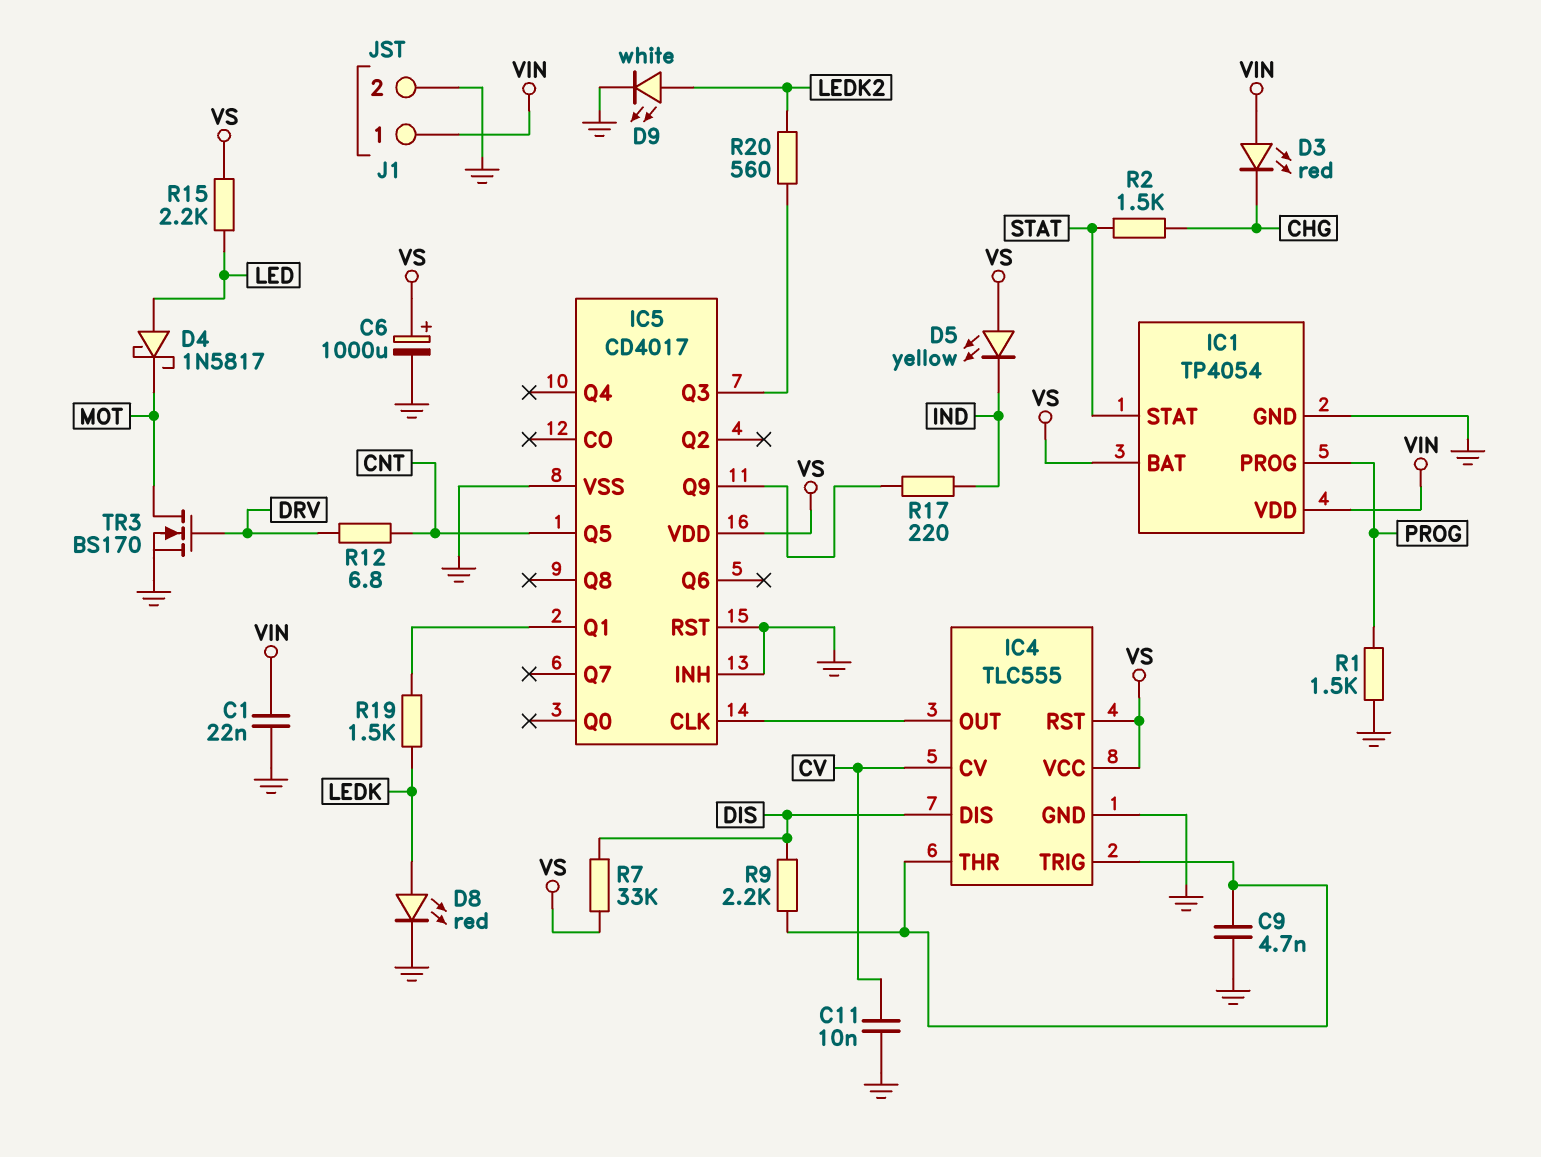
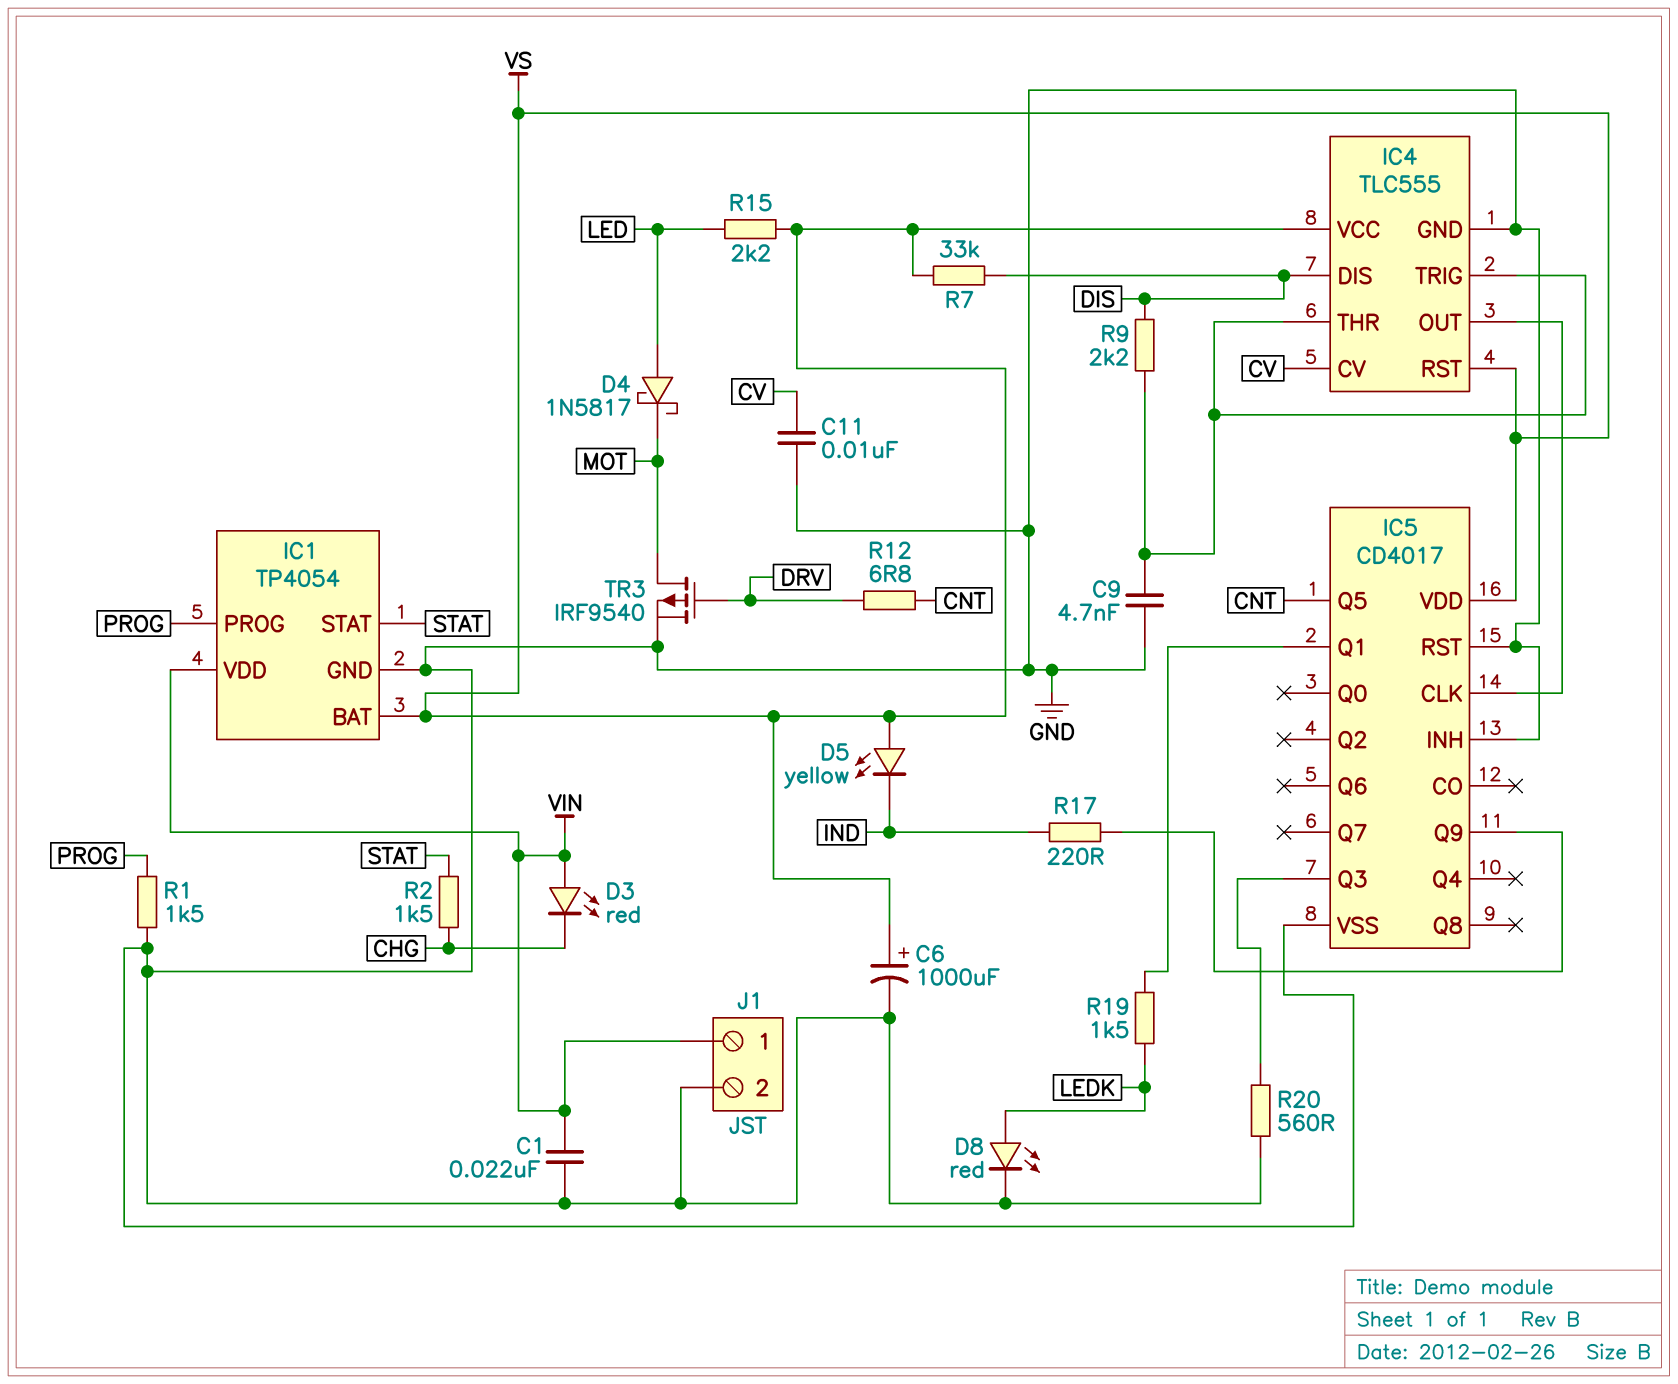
D9: LED white (A LEDK2, K GND) -> none
R20: 560 (IC5/Q3, LEDK2) -> 560 (GND, IC5/Q3)
TR3: NMOS BS170 (G DRV, D MOT, S GND) -> PMOS IRF9540 (G DRV, D MOT, S GND)

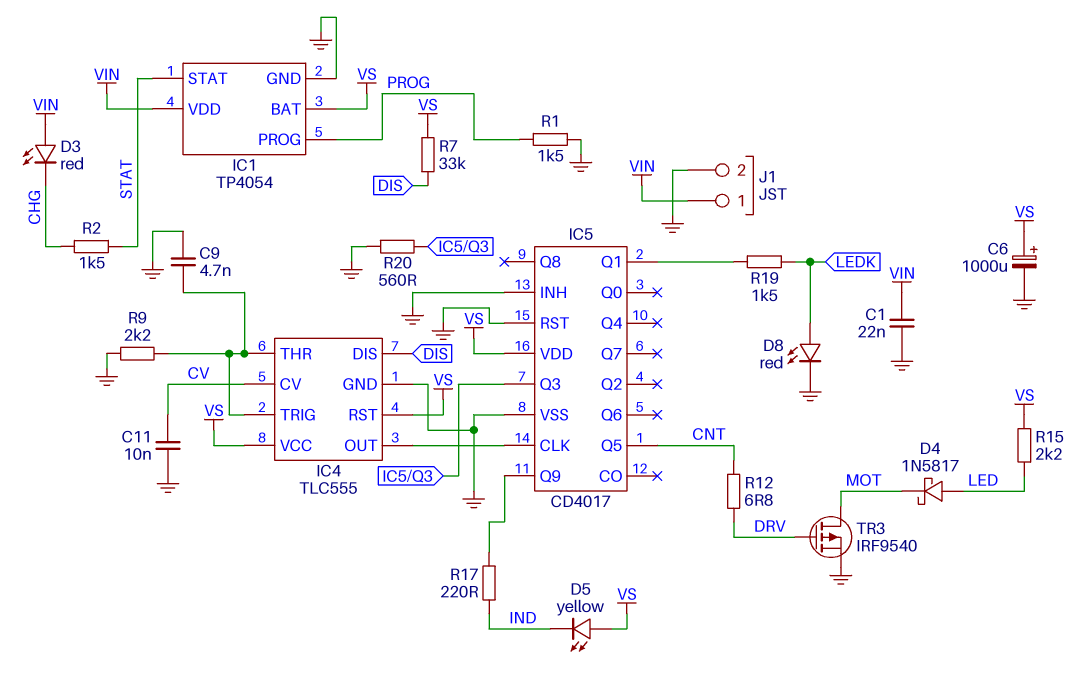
R9: 2.2k (DIS, IC4/THR) -> 2.2k (GND, IC4/THR)

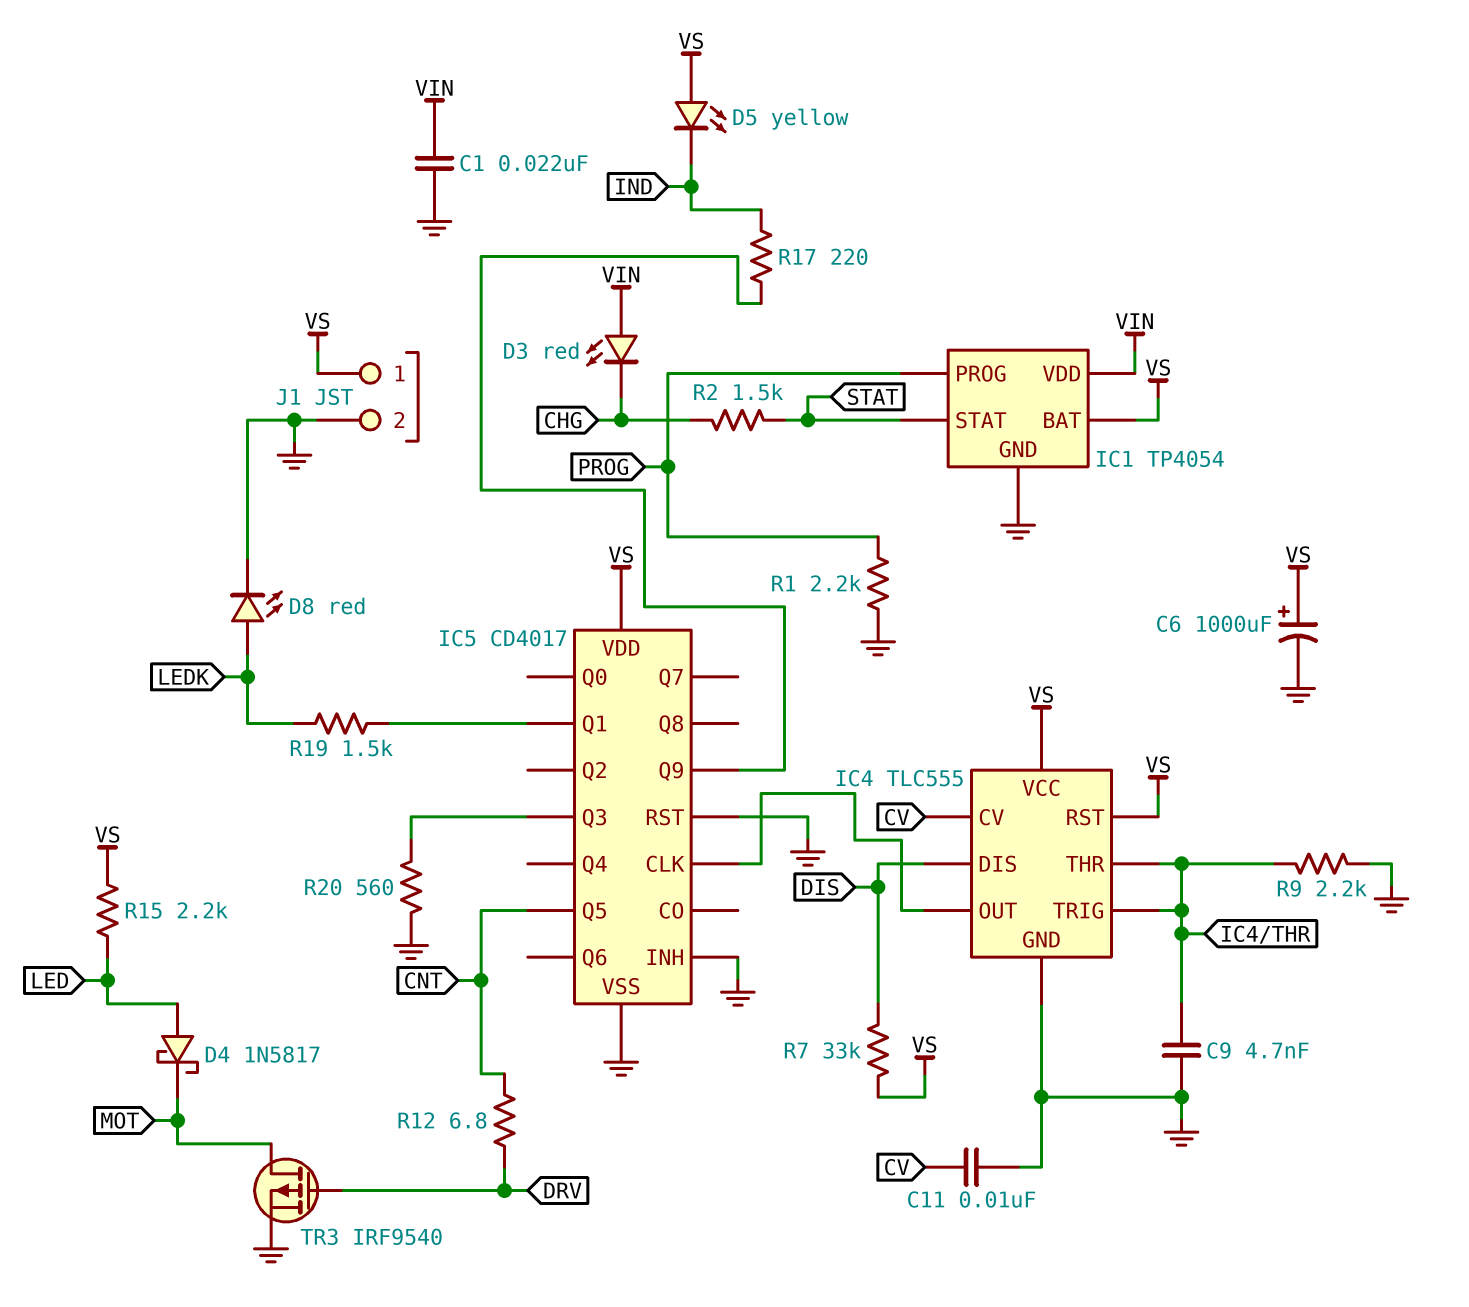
J1 pin 1: VIN -> VS
R1: 1.5k (GND, PROG) -> 2.2k (GND, PROG)

